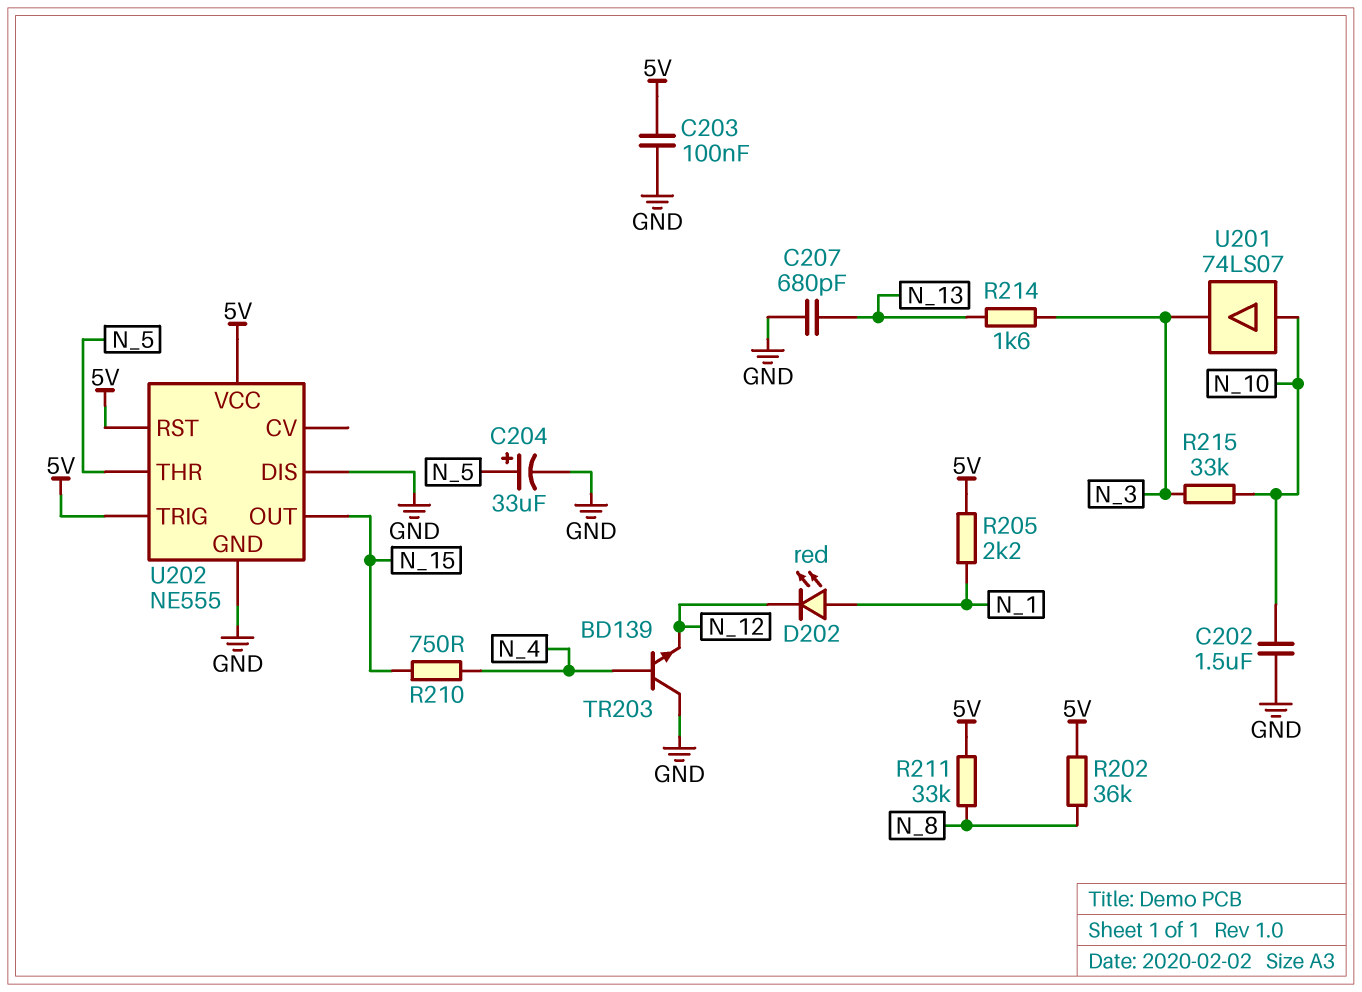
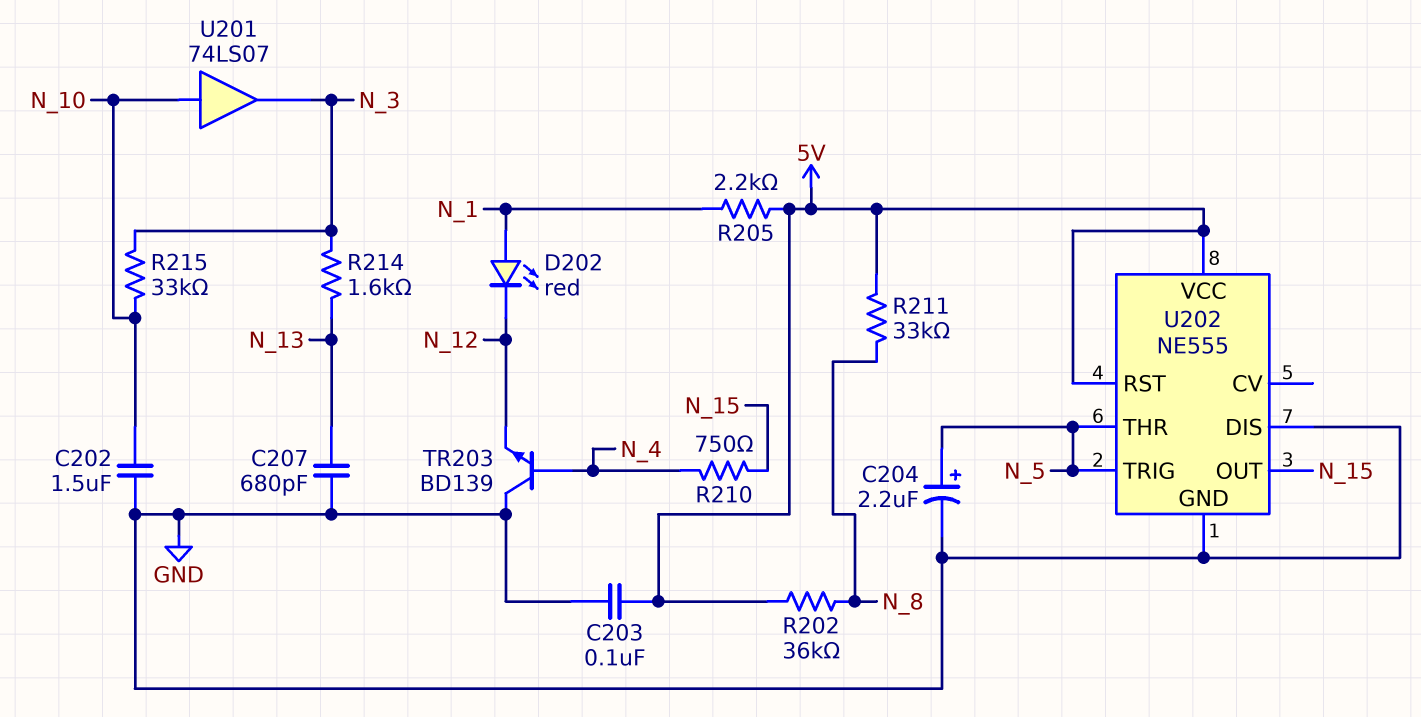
C204: 33uF (plus N_5, minus GND) -> 2.2uF (plus N_5, minus GND)
U202 pin TRIG: 5V -> N_5

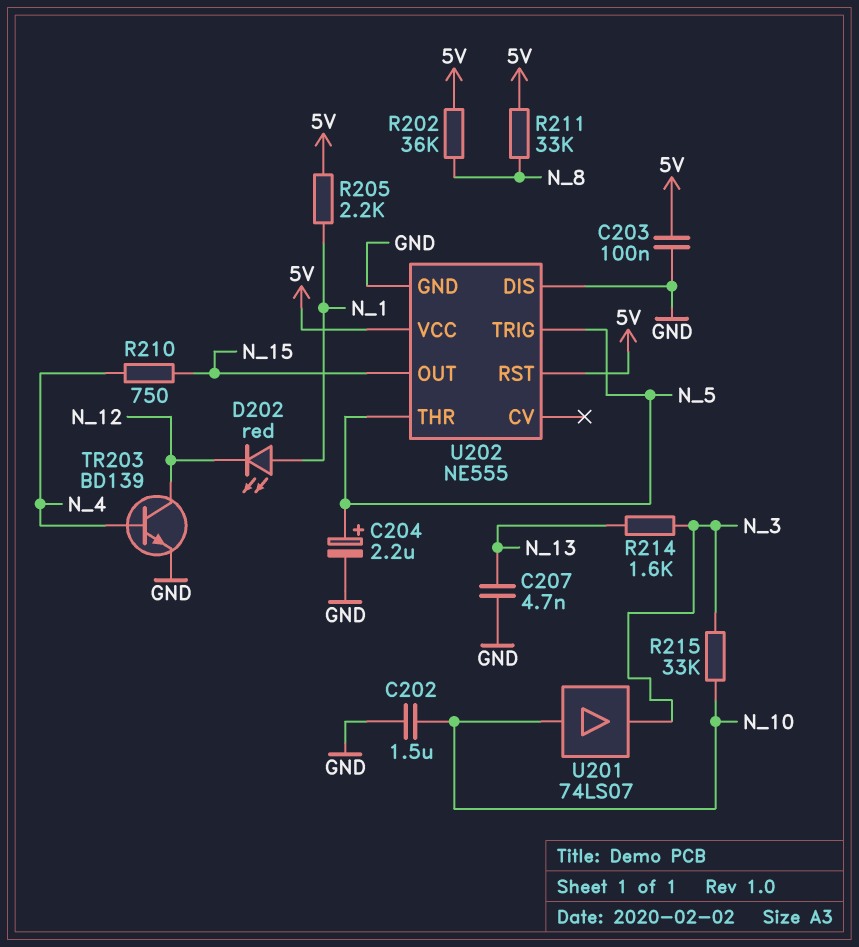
C207: 680pF (GND, N_13) -> 4.7nF (GND, N_13)
TR203: NPN BD139 (B N_4, C GND, E N_12) -> NPN BD139 (B N_4, C N_12, E GND)

